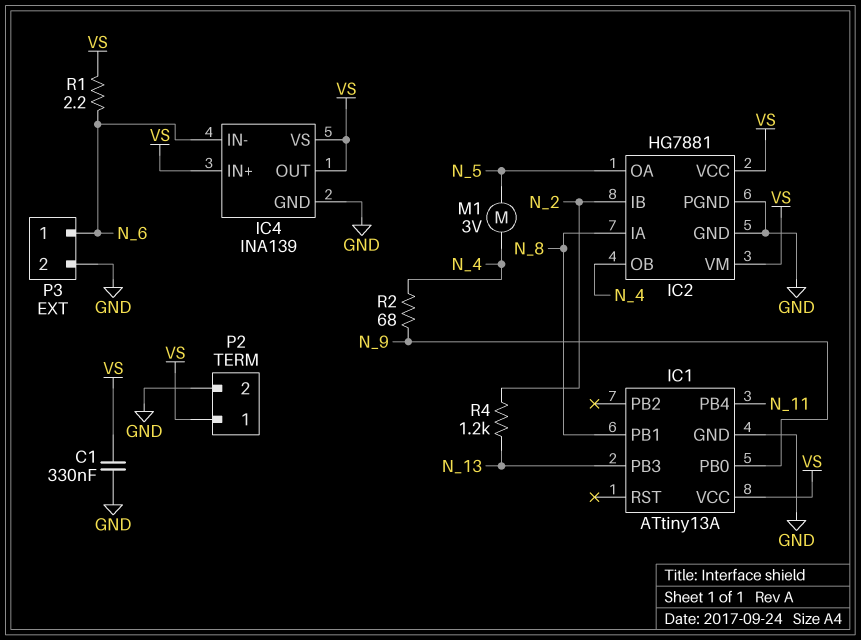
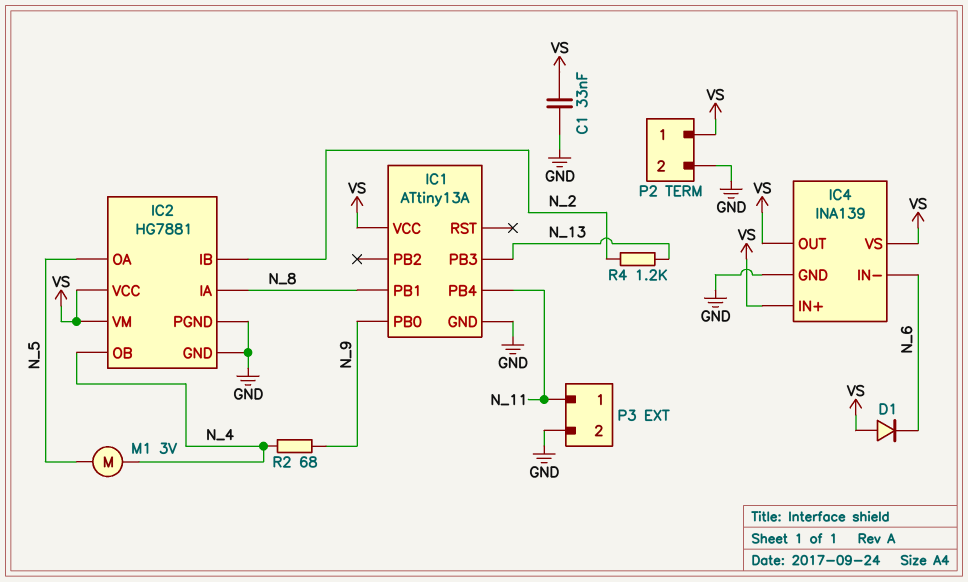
C1: 330nF (GND, VS) -> 33nF (GND, VS)
D1: none -> diode (A VS, K N_6)
P3 pin 1: N_6 -> N_11
R1: 2.2 (N_6, VS) -> none

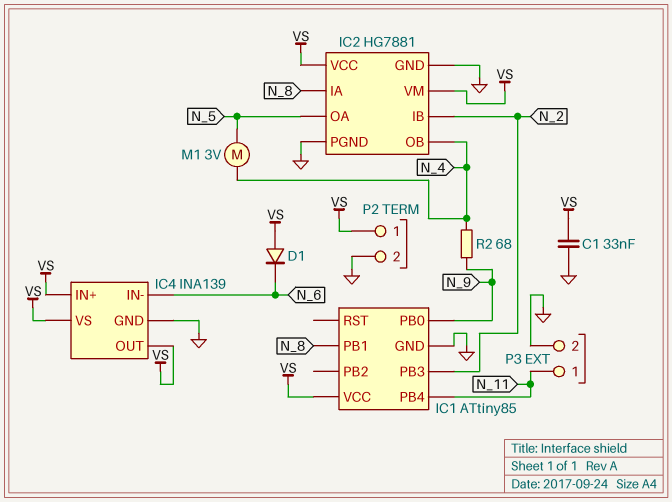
IC1: ATtiny13A -> ATtiny85
IC1 pin PB3: N_13 -> N_2
R4: 1.2k (N_2, N_13) -> none

